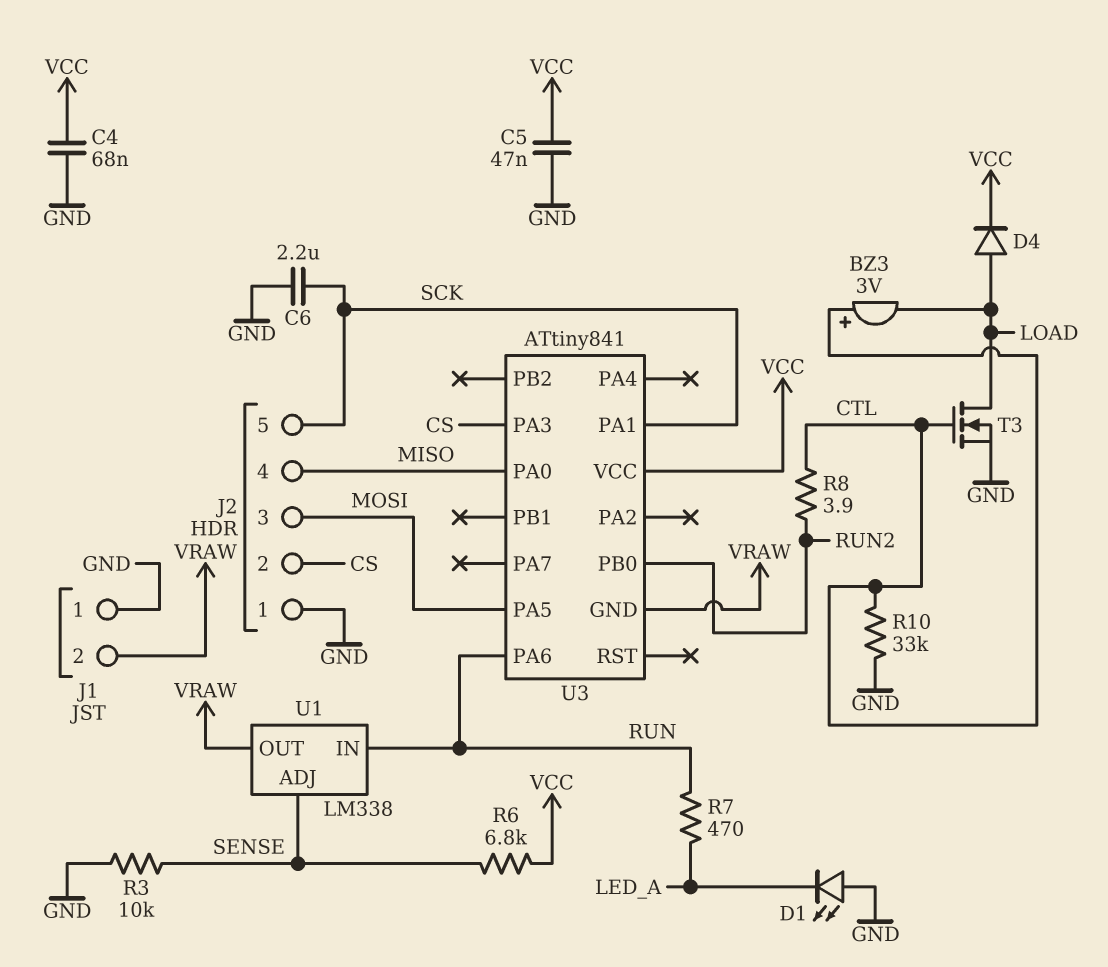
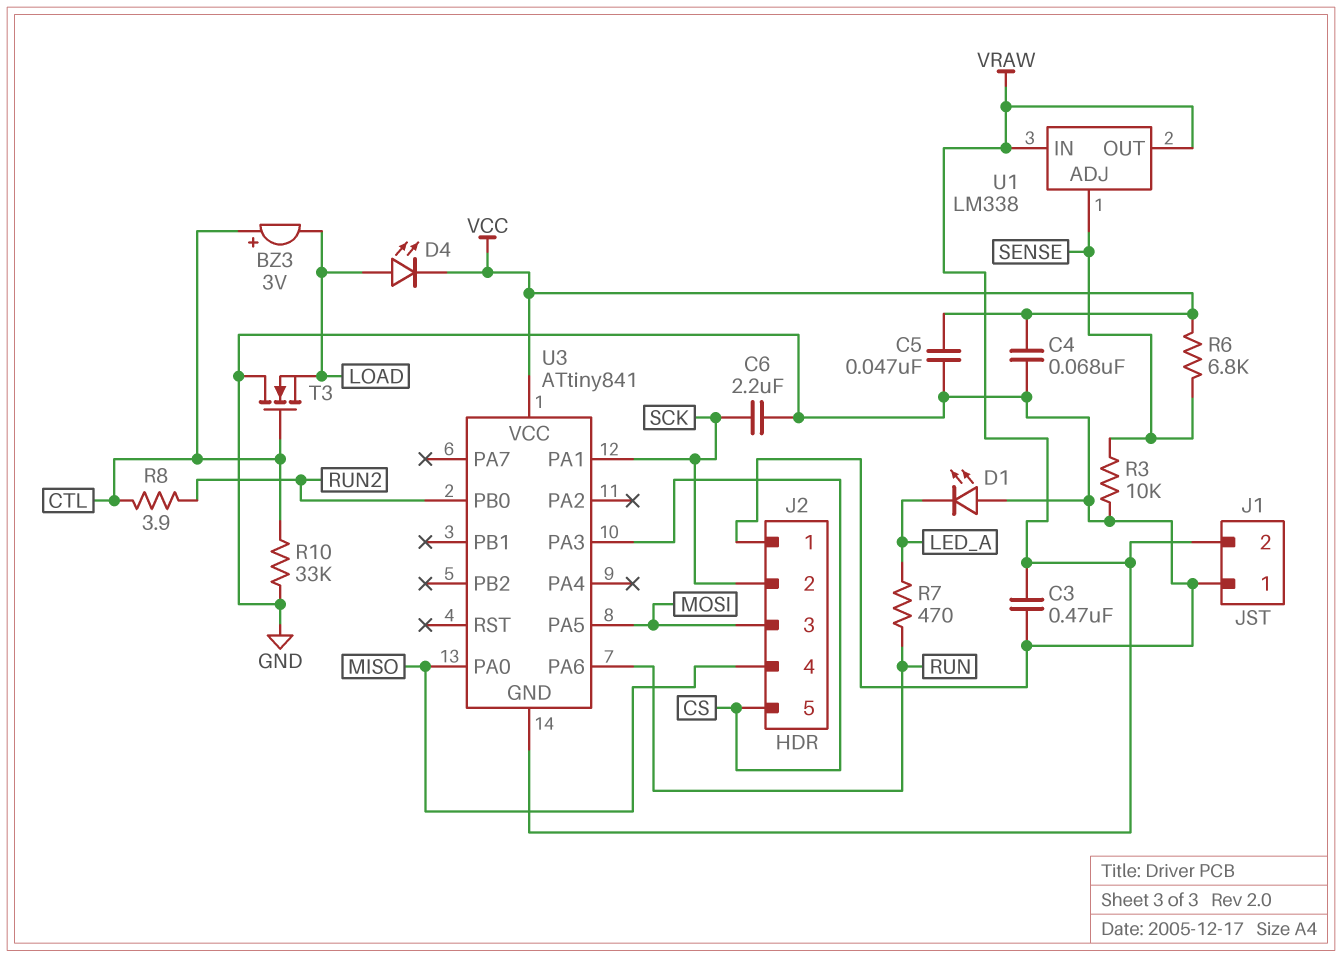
C3: none -> 470nF (GND, VRAW)
D4: diode (A LOAD, K VCC) -> LED (A LOAD, K VCC)
J2 pin 2: CS -> SCK
J2 pin 5: SCK -> CS
T3: NMOS (G CTL, D LOAD, S GND) -> NMOS (G CTL, D GND, S LOAD)
U1 pin IN: RUN -> VRAW

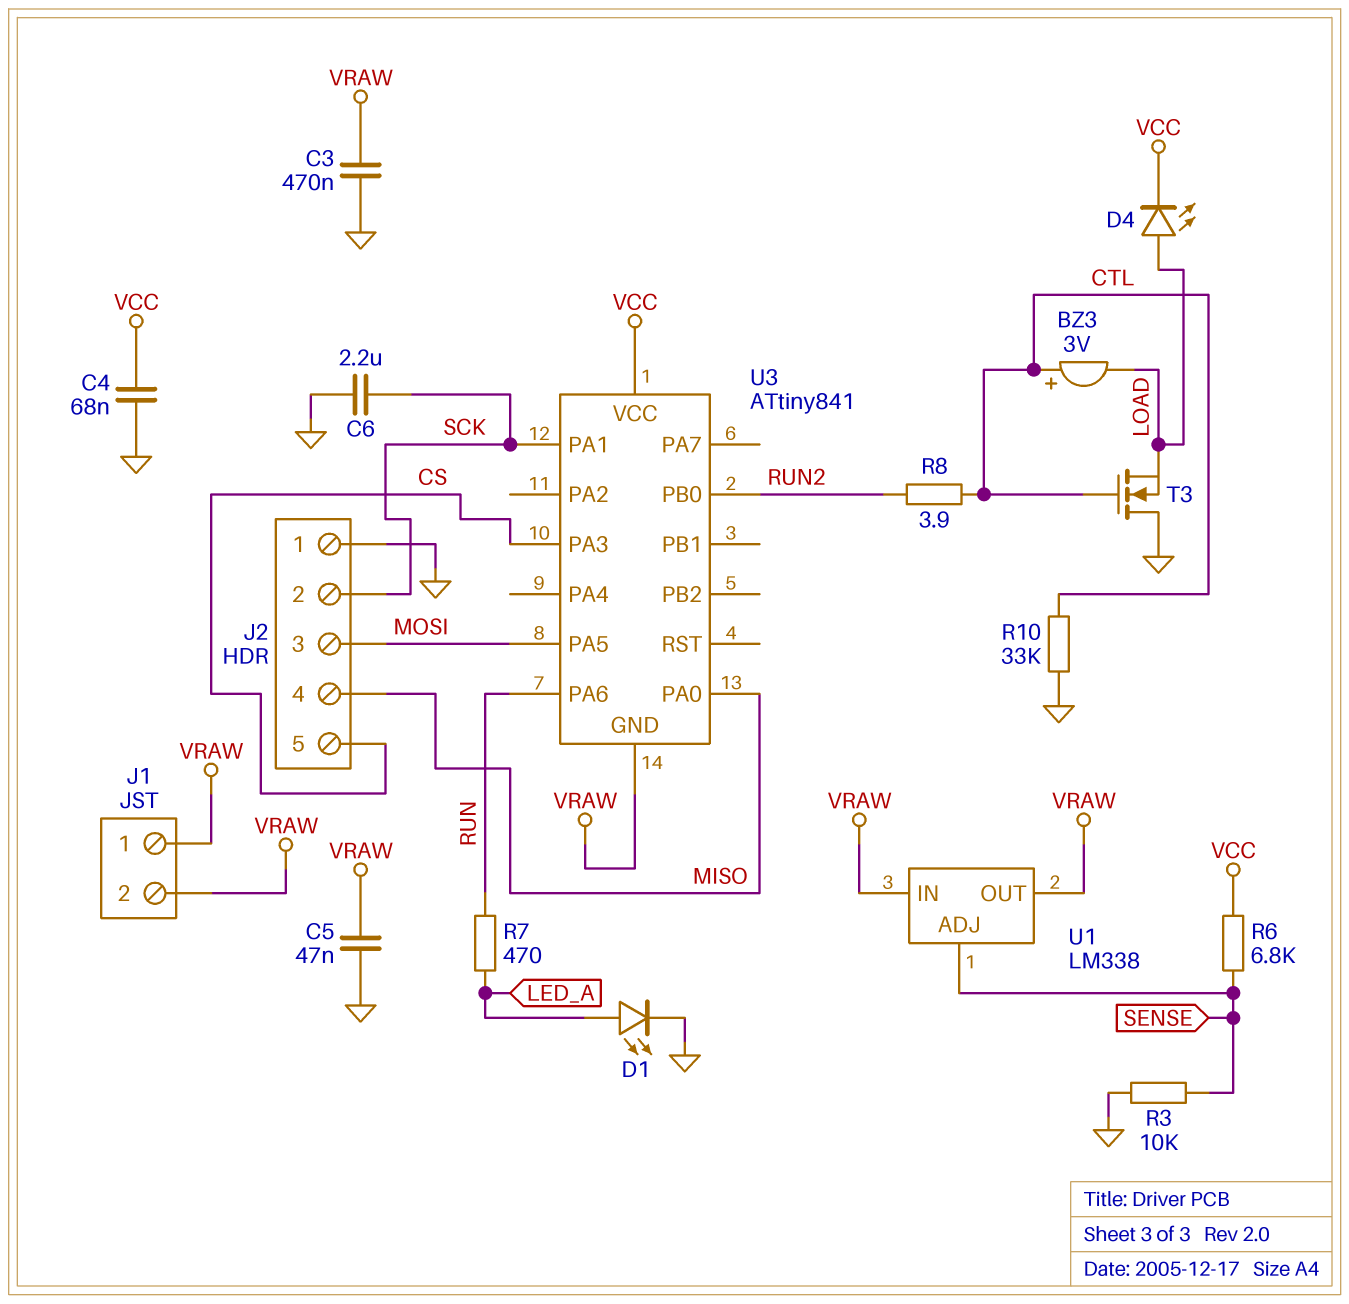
C5: 47nF (GND, VCC) -> 47nF (GND, VRAW)
D1: LED (A GND, K LED_A) -> LED (A LED_A, K GND)
J1 pin 1: GND -> VRAW

